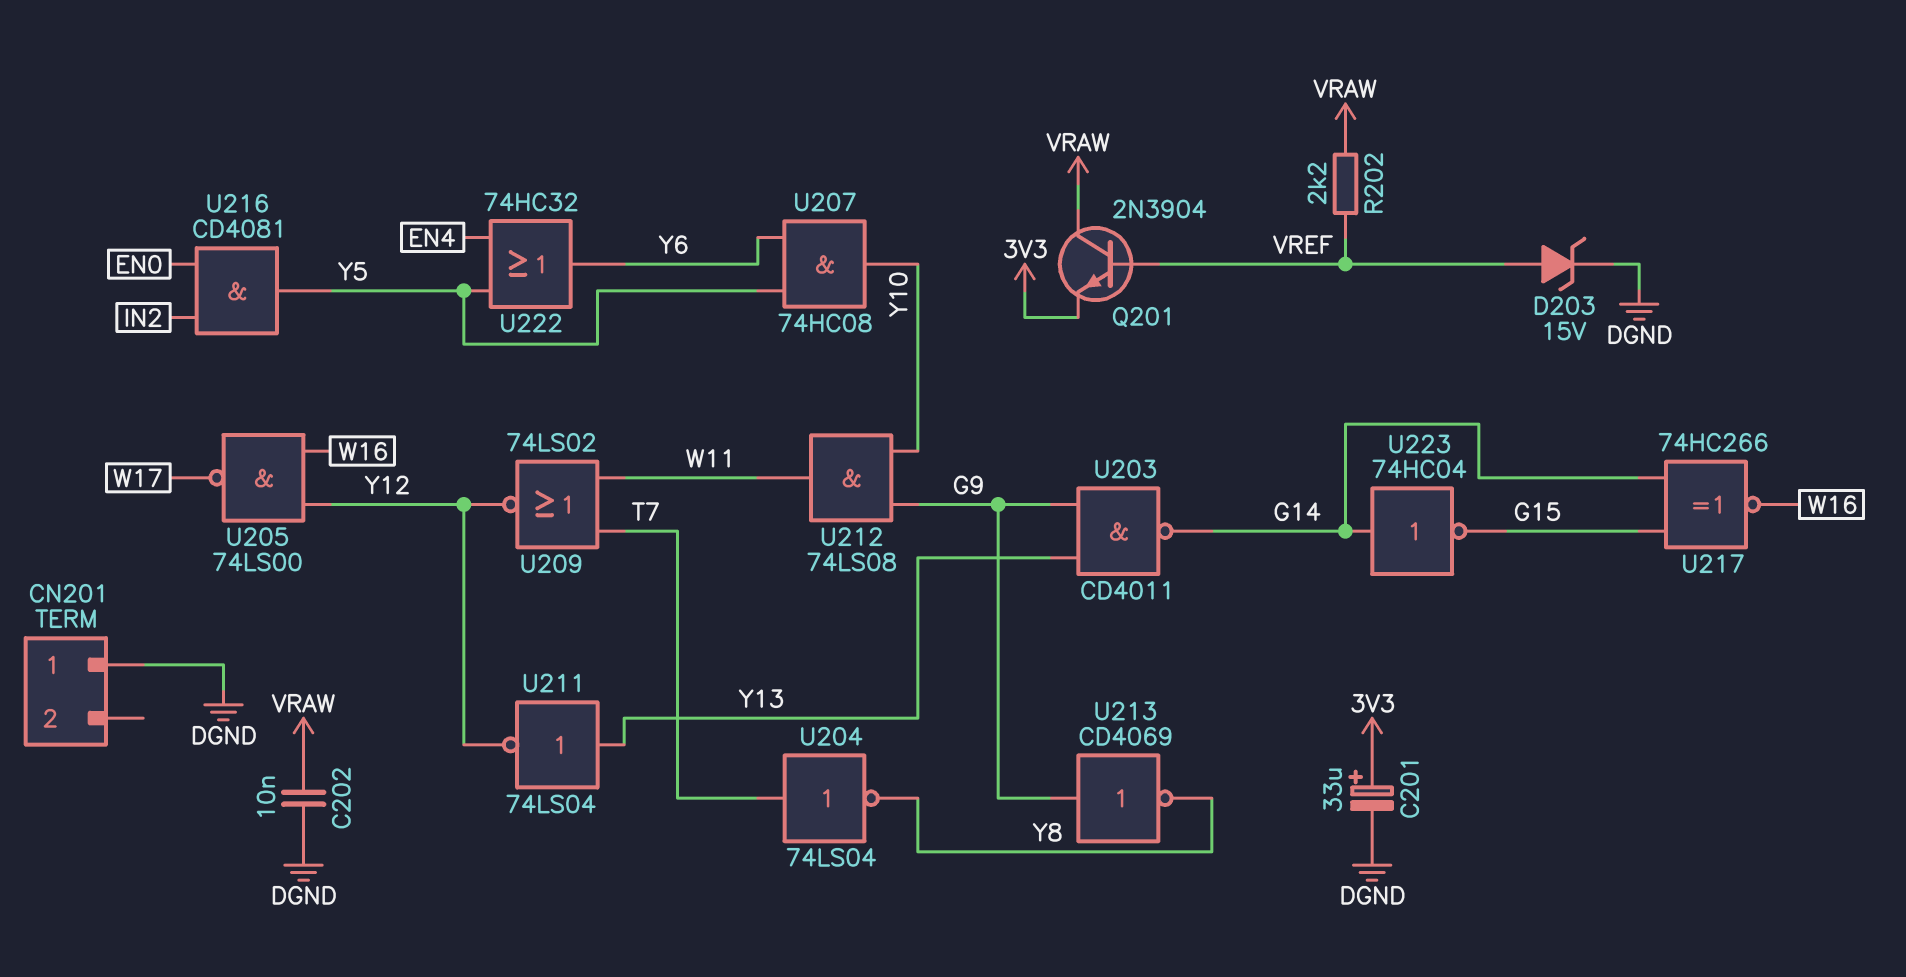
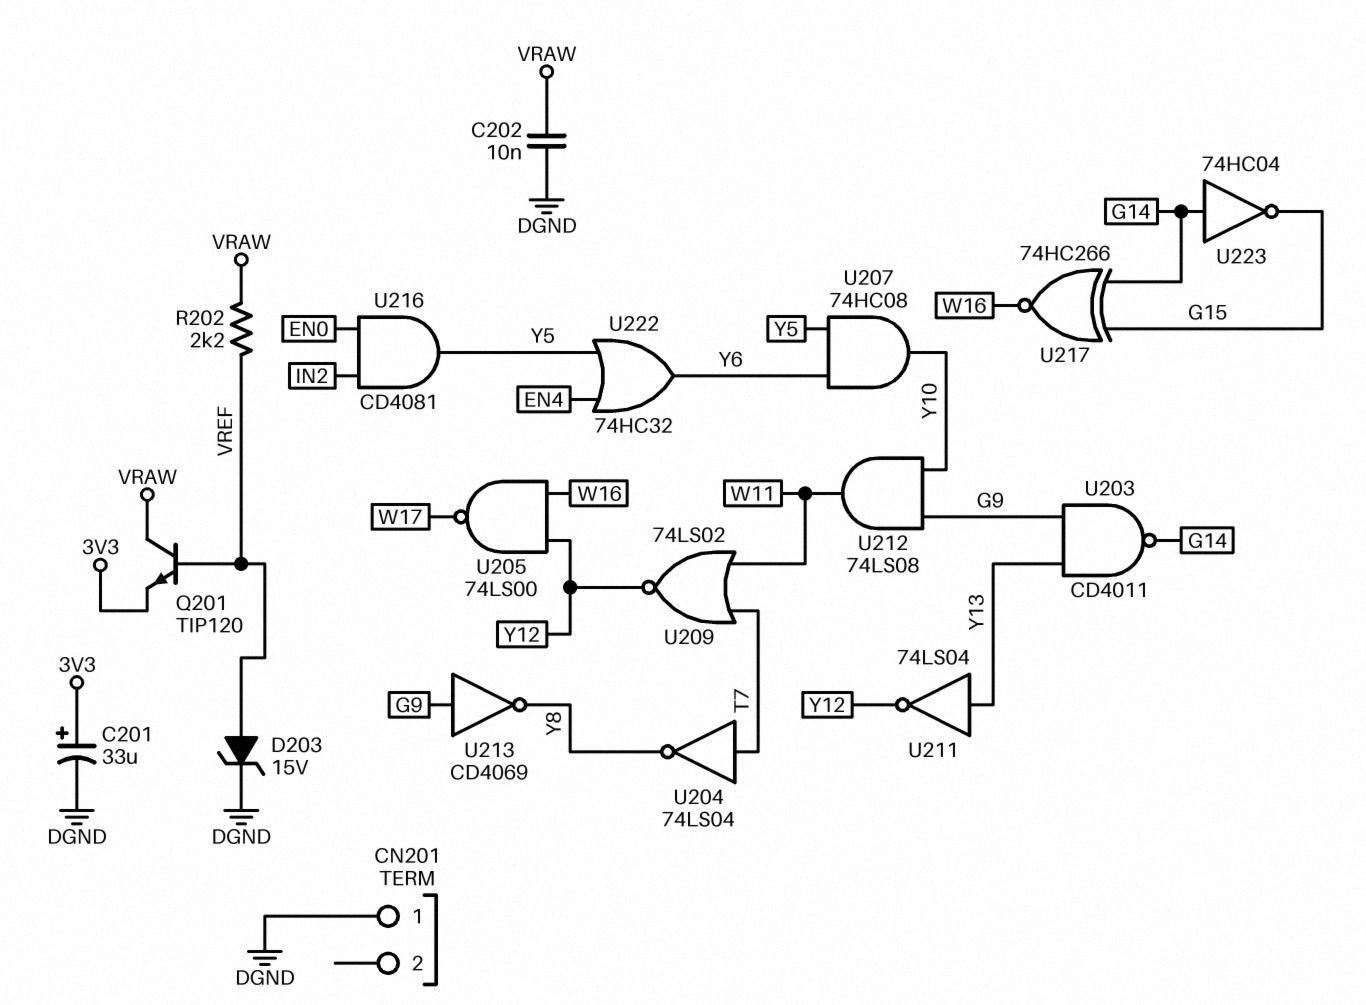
Q201: NPN 2N3904 (B VREF, C VRAW, E 3V3) -> NPN TIP120 (B VREF, C VRAW, E 3V3)

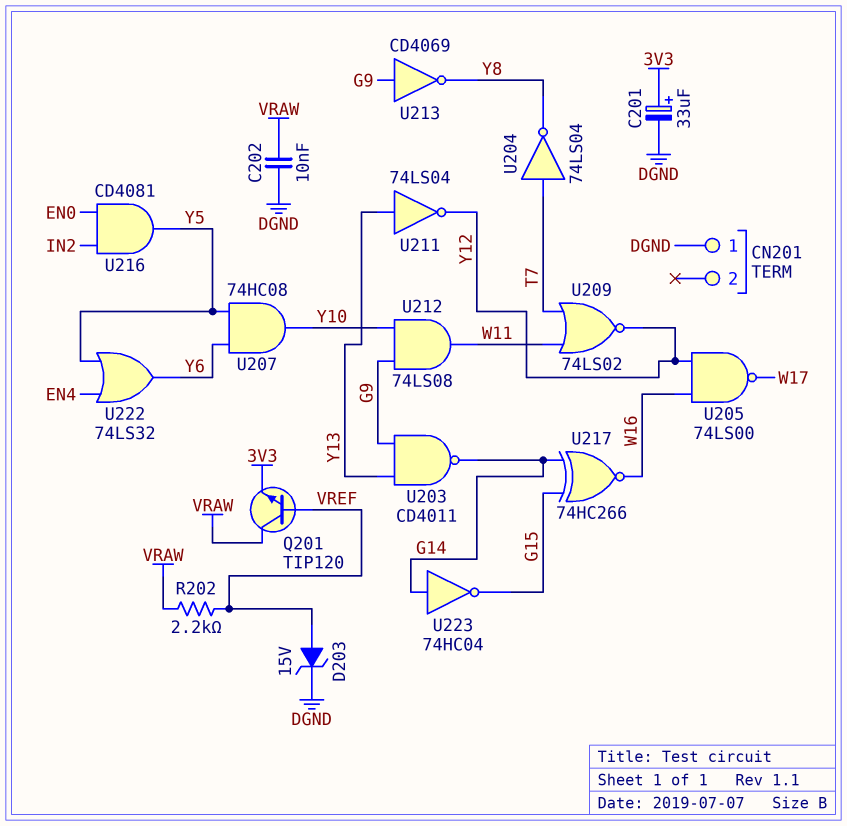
U222: OR 74HC32 (in EN4, in Y5, out Y6) -> OR 74LS32 (in EN4, in Y5, out Y6)

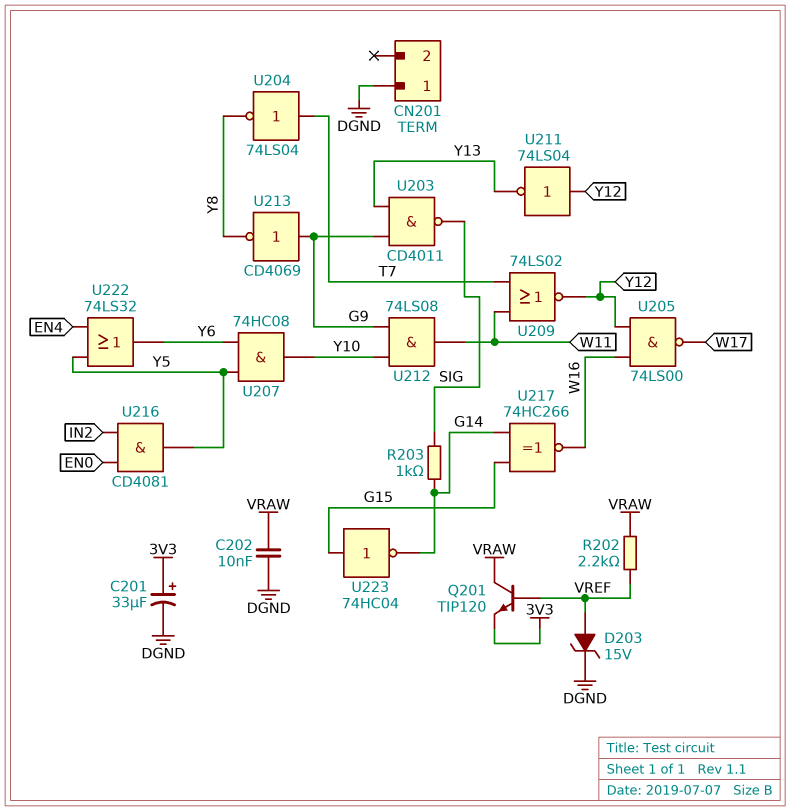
R203: none -> 1k (G14, SIG)
U203: NAND CD4011 (in G9, in Y13, out G14) -> NAND CD4011 (in G9, in Y13, out SIG)
U211: NOT 74LS04 (in Y13, out Y12) -> NOT 74LS04 (in Y12, out Y13)
U223: NOT 74HC04 (in G14, out G15) -> NOT 74HC04 (in G15, out G14)

